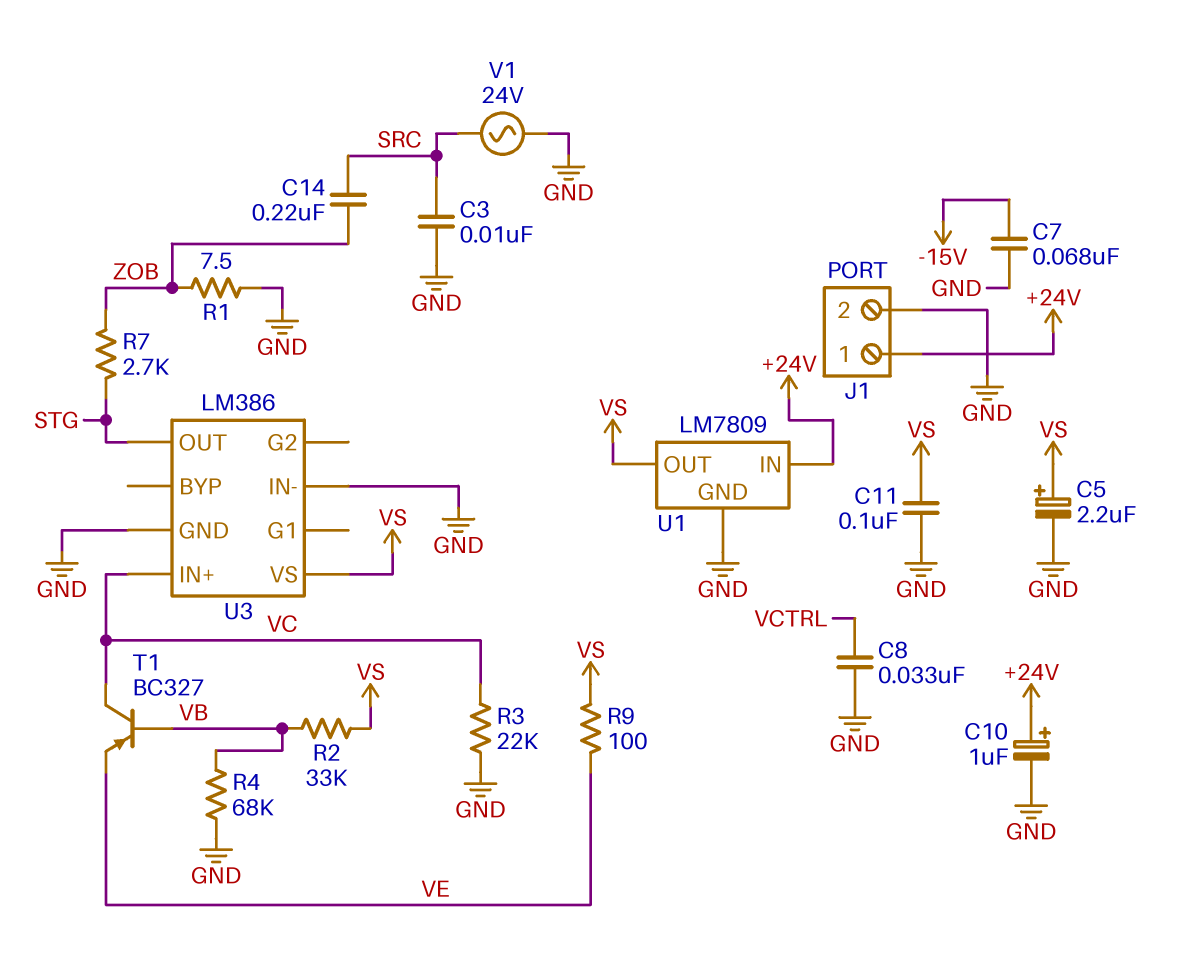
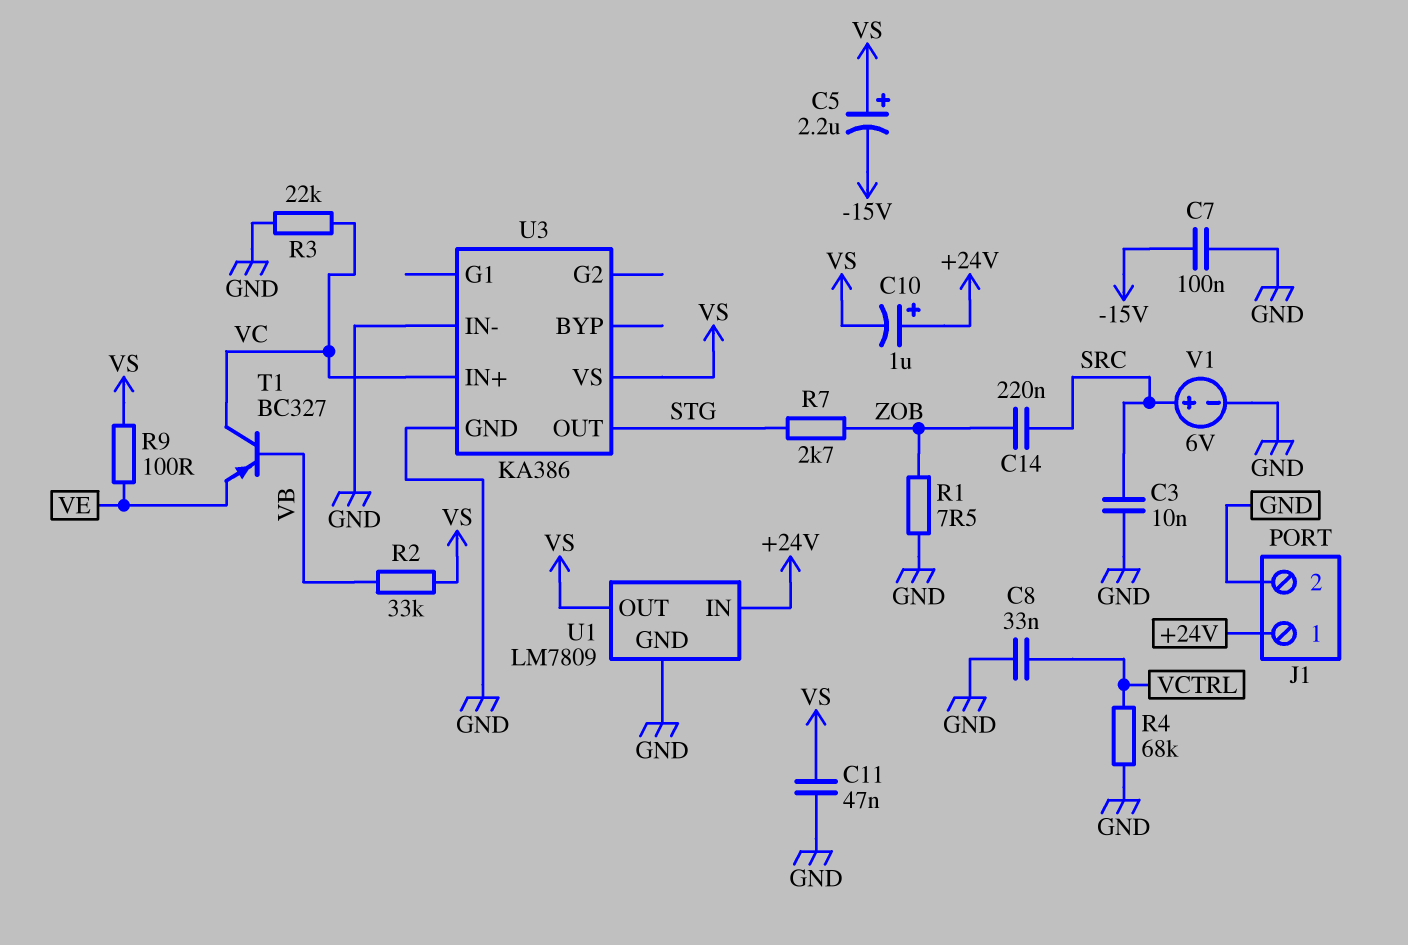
C5: 2.2uF (plus VS, minus GND) -> 2.2uF (plus VS, minus -15V)
C7: 68nF (-15V, GND) -> 100nF (-15V, GND)
C10: 1uF (plus +24V, minus GND) -> 1uF (plus +24V, minus VS)
C11: 100nF (GND, VS) -> 47nF (GND, VS)
R4: 68k (GND, VB) -> 68k (GND, VCTRL)
U3: LM386 -> KA386
V1: AC 24V (GND, SRC) -> 6V (plus SRC, minus GND)

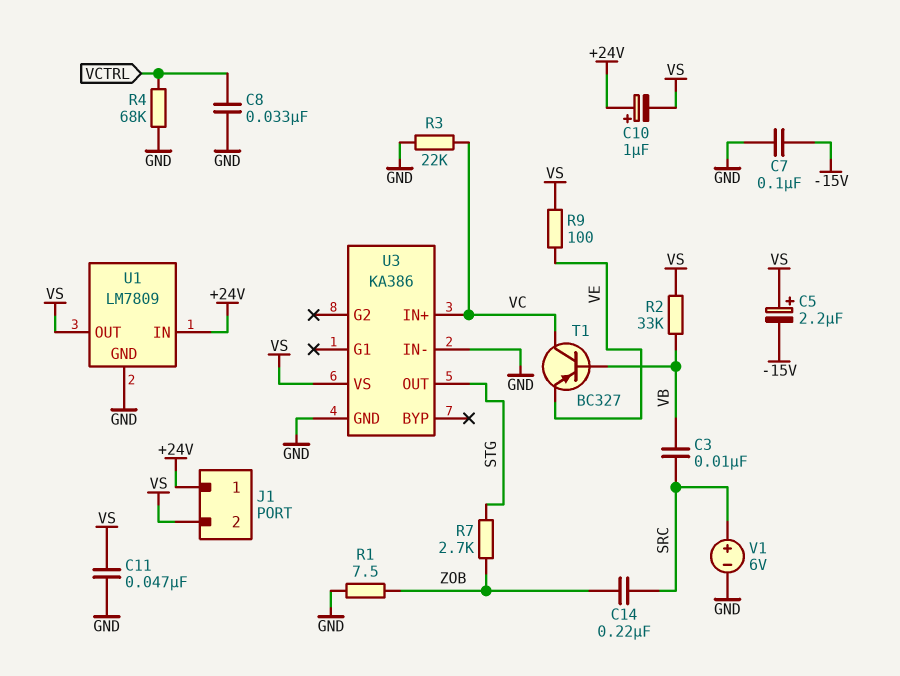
C3: 10nF (GND, SRC) -> 10nF (SRC, VB)
J1 pin 2: GND -> VS

